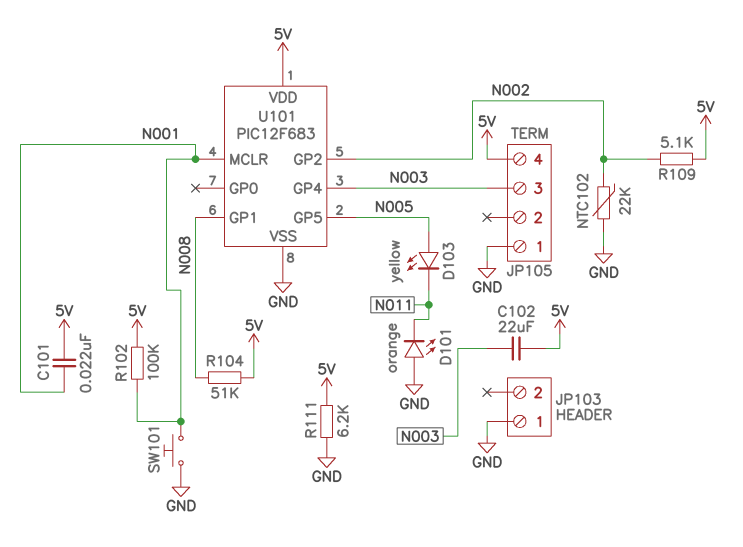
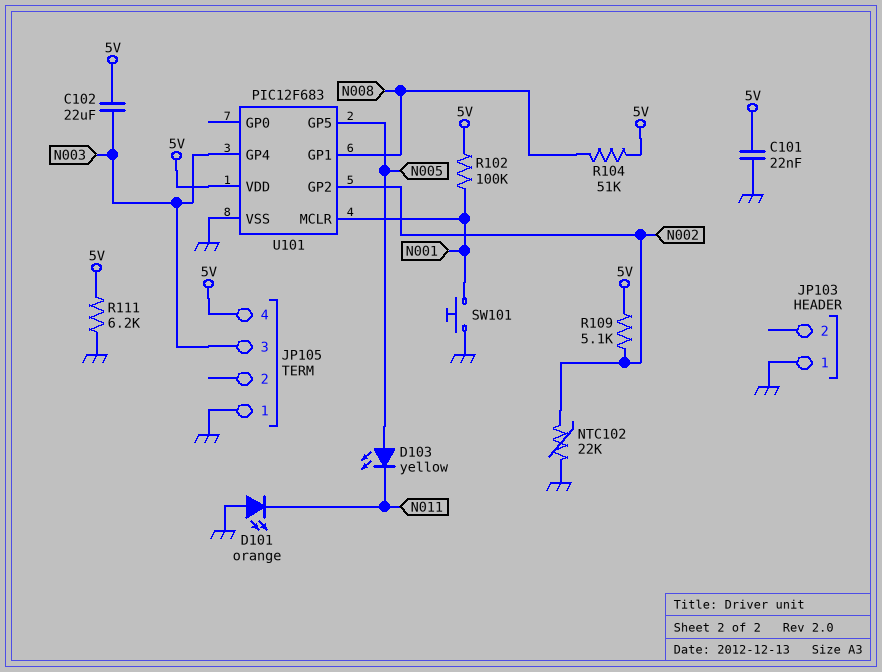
C101: 22nF (5V, N001) -> 22nF (5V, GND)

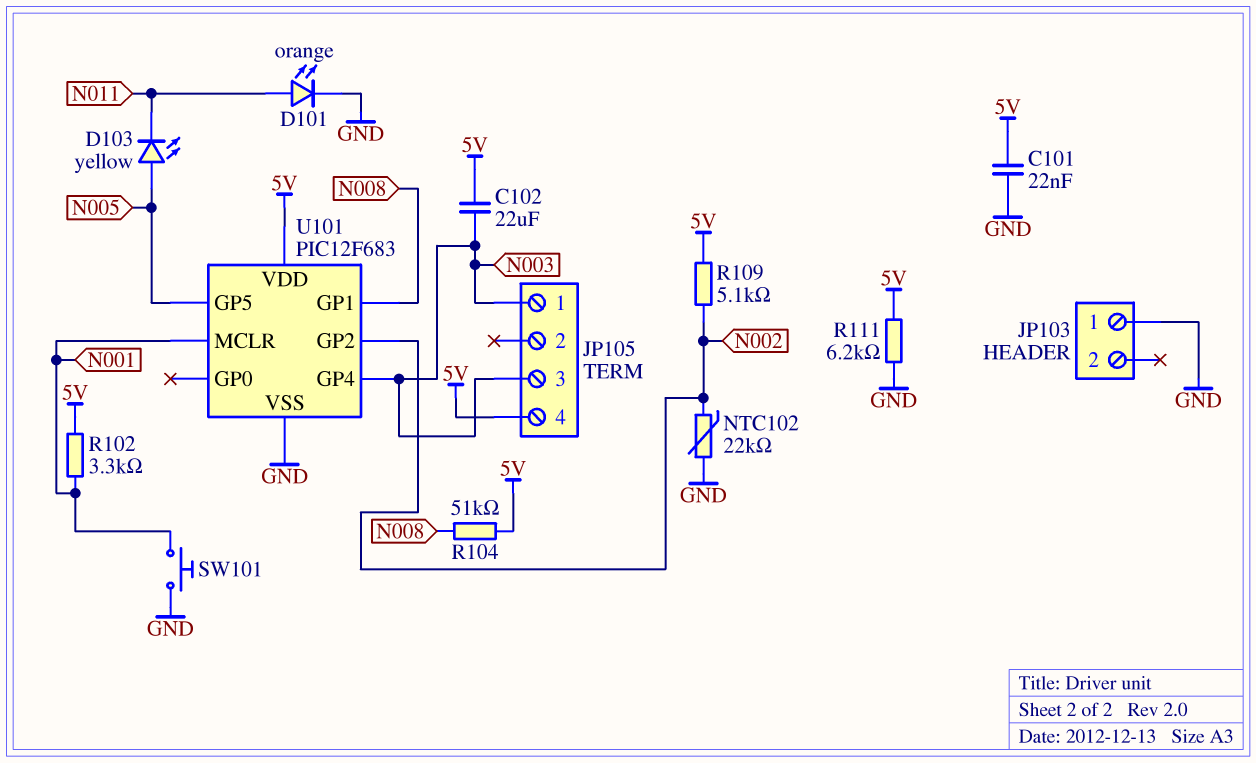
D101: LED orange (A GND, K N011) -> LED orange (A N011, K GND)
JP105 pin 1: GND -> N003
R102: 100k (5V, N001) -> 3.3k (5V, N001)

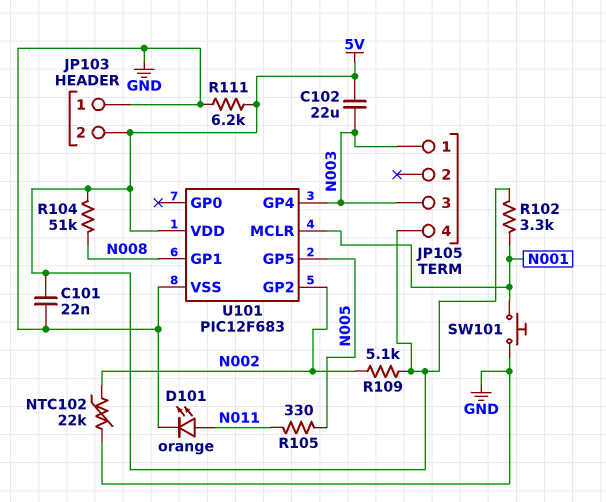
D103: LED yellow (A N005, K N011) -> none
JP103 pin 2: none -> 5V
R105: none -> 330 (N005, N011)

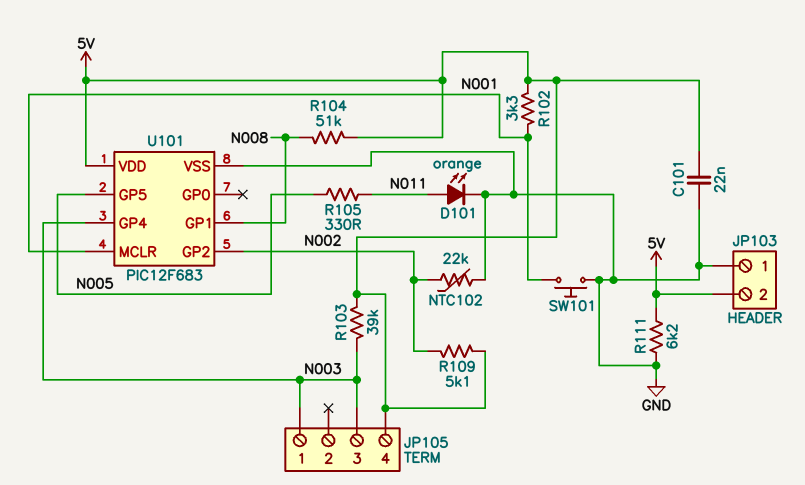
C102: 22uF (5V, N003) -> none
R103: none -> 39k (5V, N003)

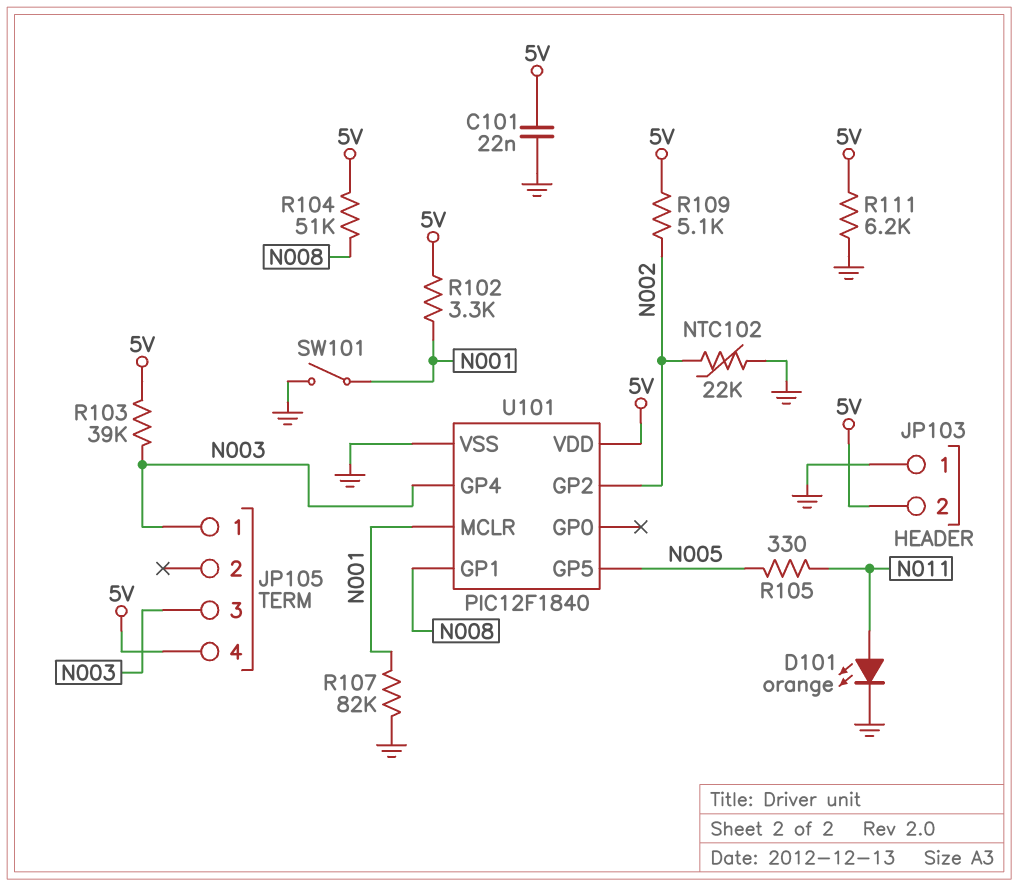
R107: none -> 82k (GND, N001)
SW101: button (GND, N001) -> switch (GND, N001)
U101: PIC12F683 -> PIC12F1840

